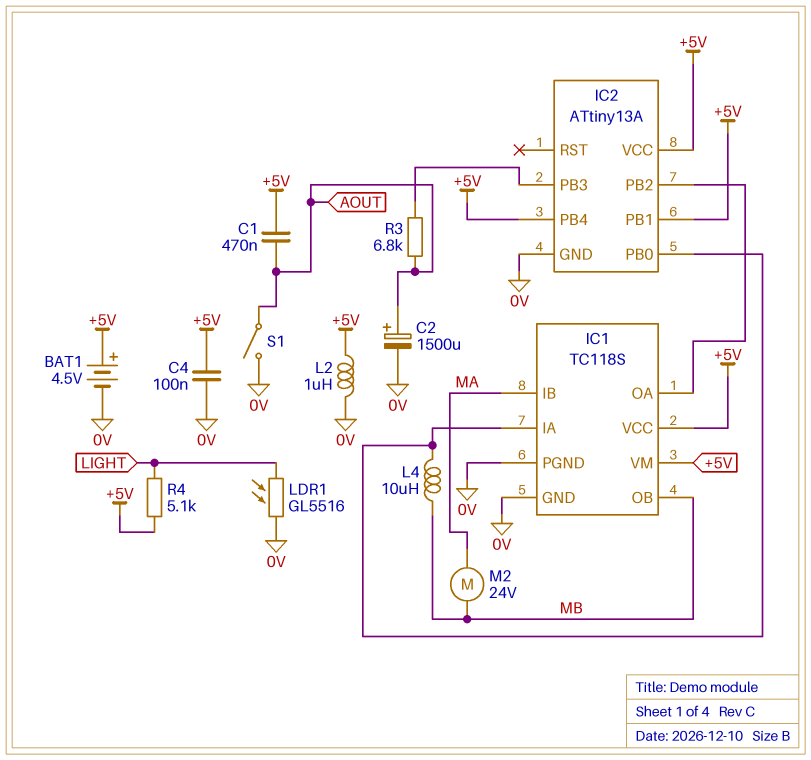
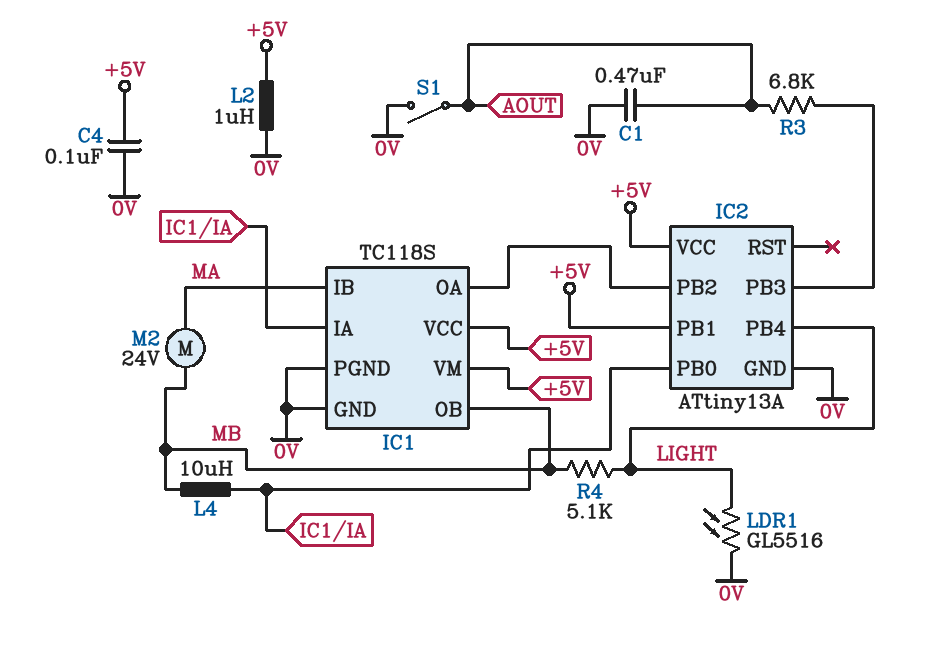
BAT1: 4.5V (plus +5V, minus 0V) -> none
C1: 470nF (+5V, AOUT) -> 470nF (0V, AOUT)
C2: 1500uF (plus AOUT, minus 0V) -> none
IC2 pin PB4: +5V -> LIGHT
R4: 5.1k (+5V, LIGHT) -> 5.1k (LIGHT, MB)

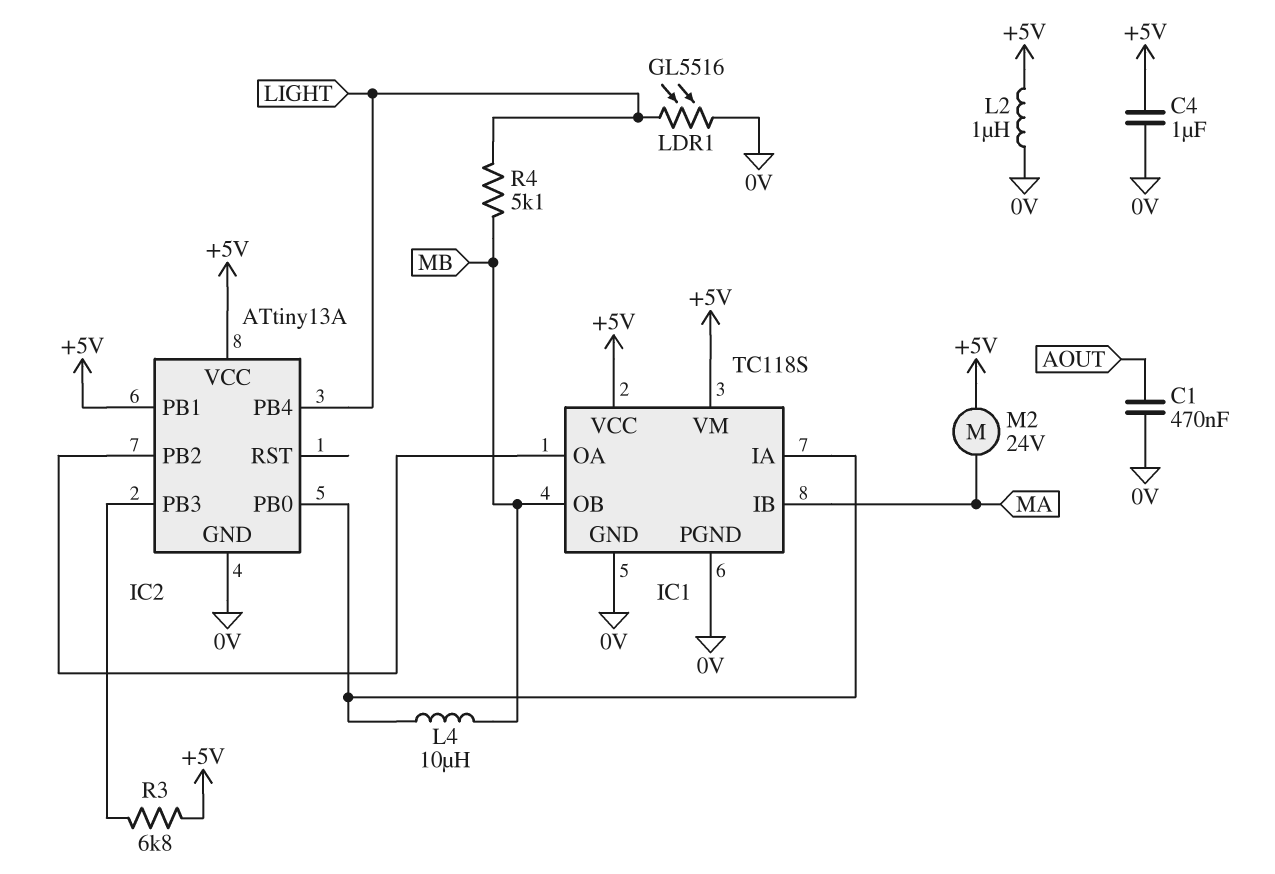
C4: 100nF (+5V, 0V) -> 1uF (+5V, 0V)
M2: motor 24V (MA, MB) -> motor 24V (+5V, MA)
R3: 6.8k (AOUT, IC2/PB3) -> 6.8k (+5V, IC2/PB3)
S1: switch (0V, AOUT) -> none

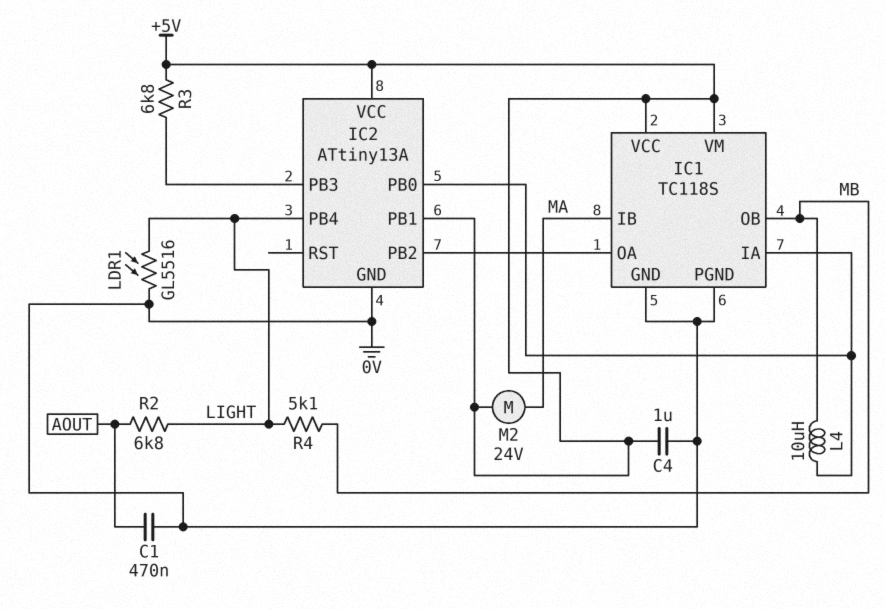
L2: 1uH (+5V, 0V) -> none
R2: none -> 6.8k (AOUT, LIGHT)

